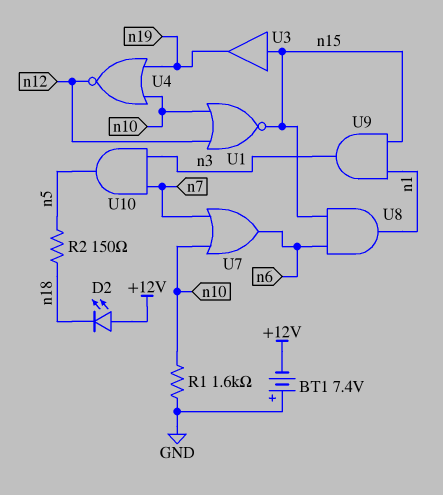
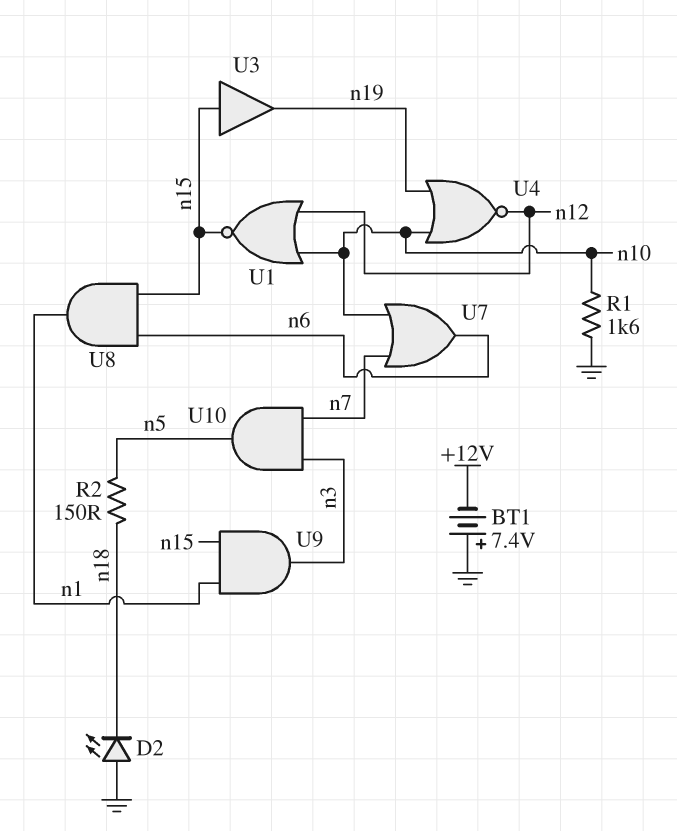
D2: LED (A +12V, K n18) -> LED (A GND, K n18)

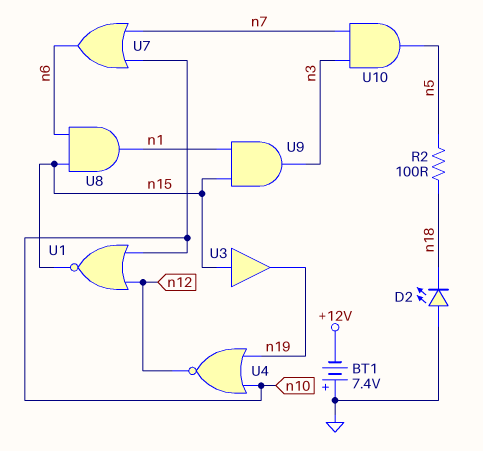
R1: 1.6k (GND, n10) -> none
R2: 150 (n5, n18) -> 100 (n5, n18)

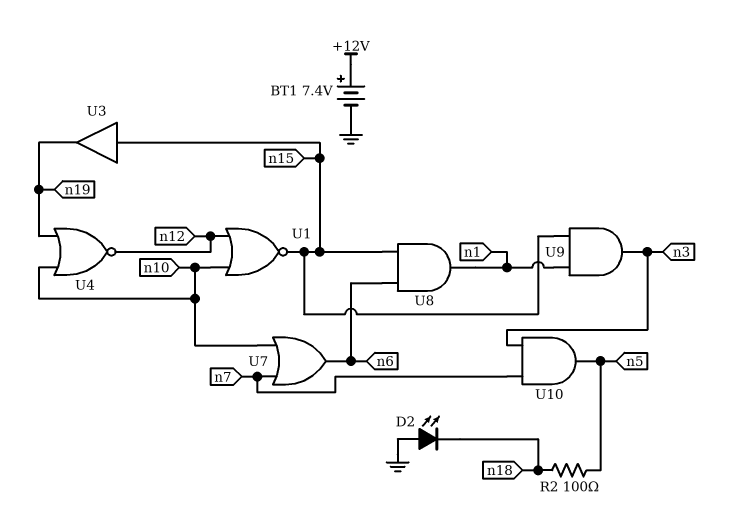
BT1: 7.4V (plus GND, minus +12V) -> 7.4V (plus +12V, minus GND)

